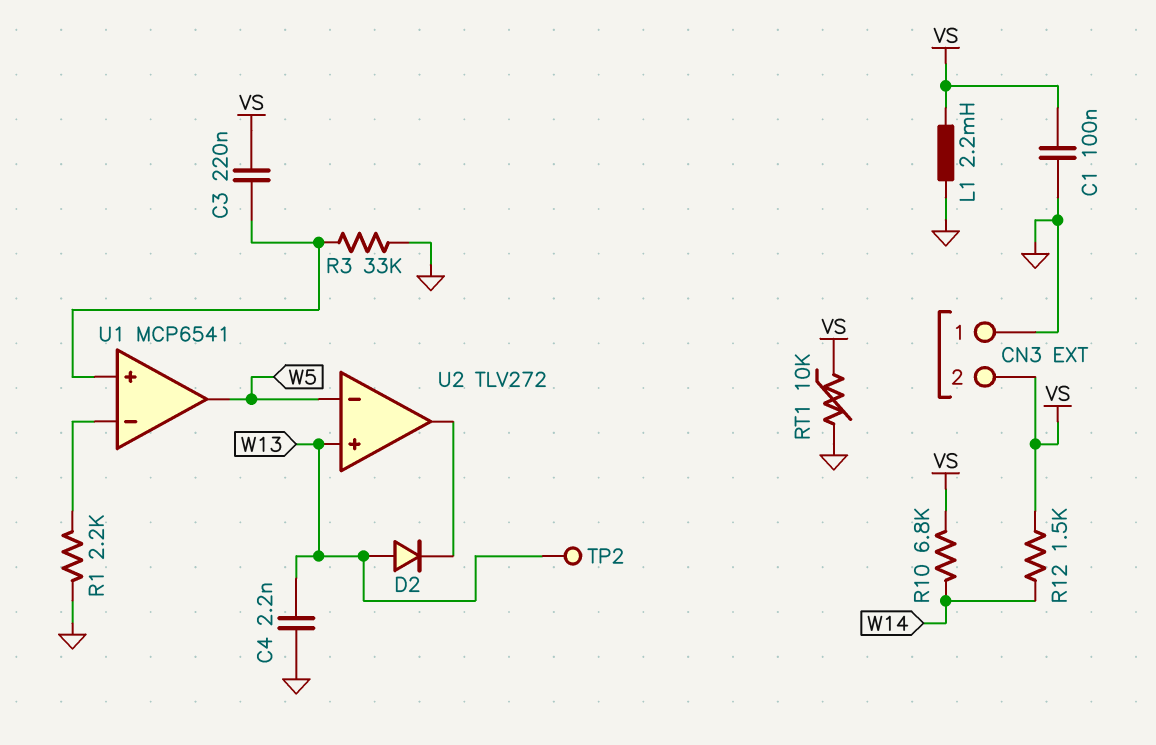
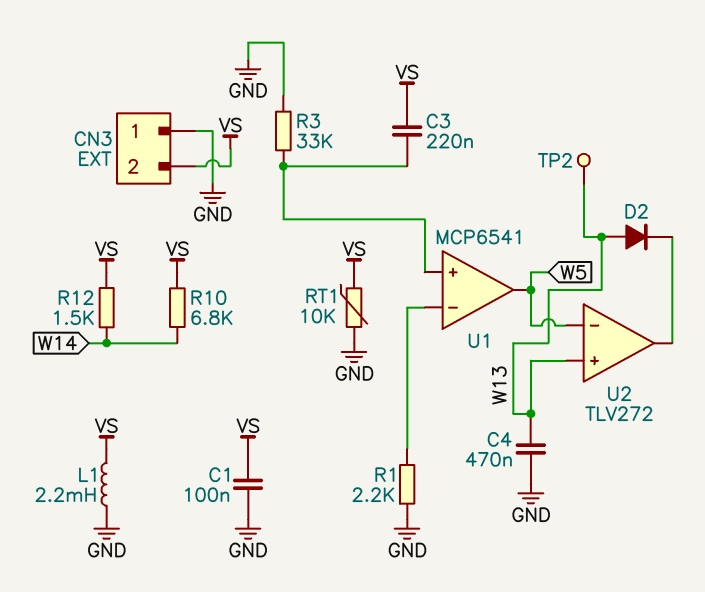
C4: 2.2nF (GND, W13) -> 470nF (GND, W13)

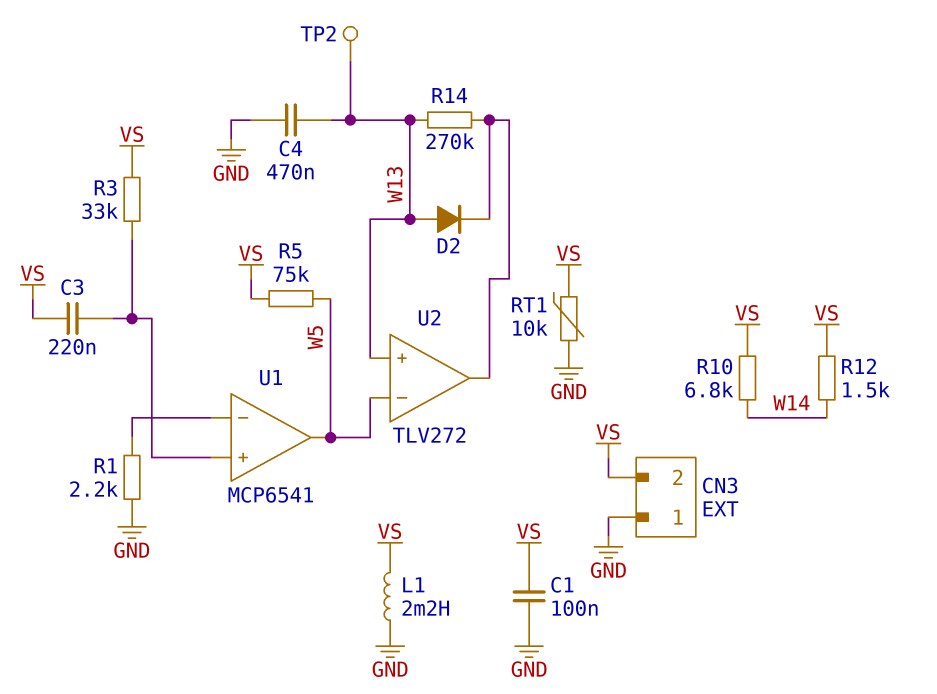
R3: 33k (GND, U1/in+) -> 33k (U1/in+, VS)
R5: none -> 75k (VS, W5)
R14: none -> 270k (U2/out, W13)

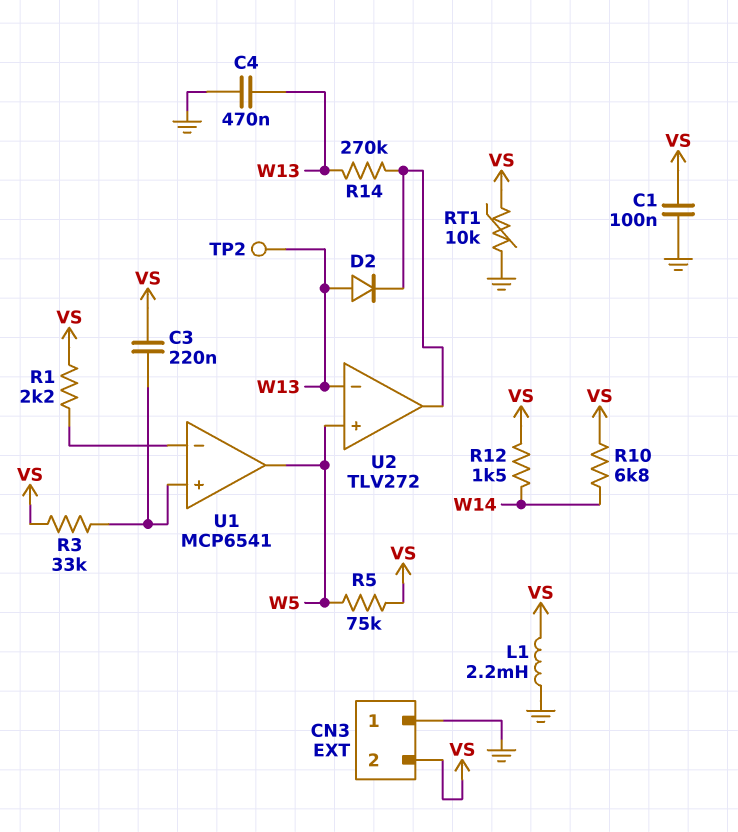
R1: 2.2k (GND, U1/in-) -> 2.2k (U1/in-, VS)
U2 pin in+: W13 -> W5
U2 pin in-: W5 -> W13

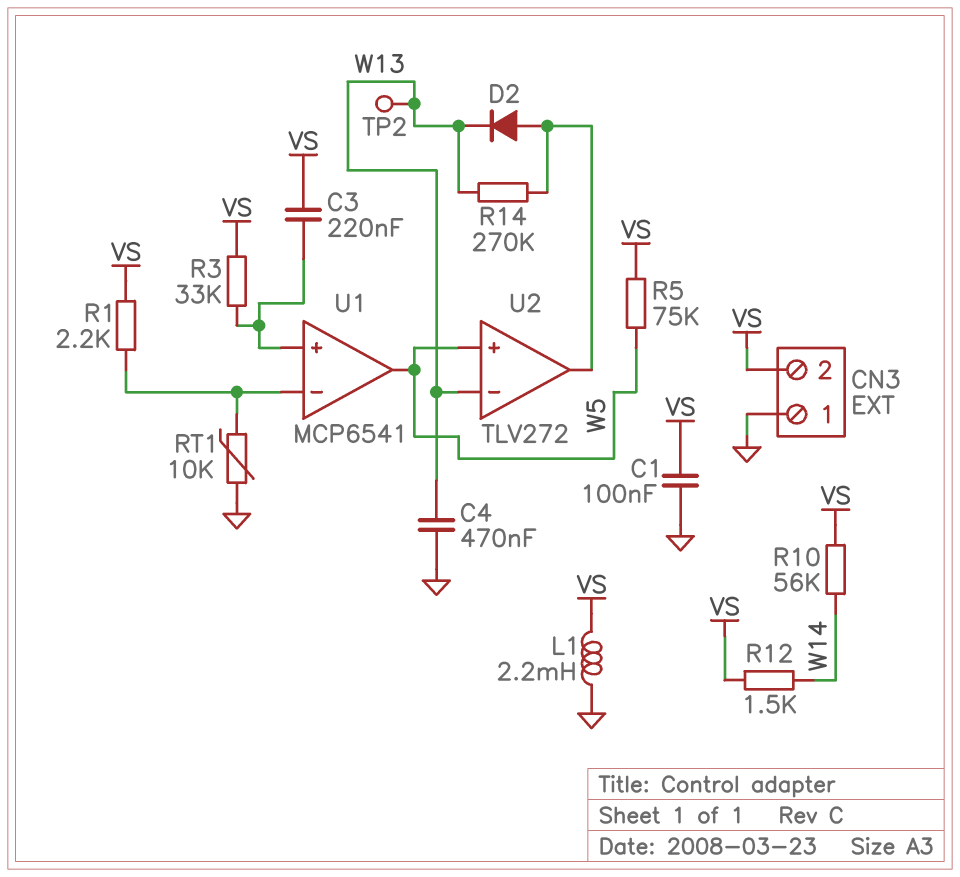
D2: diode (A W13, K U2/out) -> diode (A U2/out, K W13)
R10: 6.8k (VS, W14) -> 56k (VS, W14)
RT1: 10k (GND, VS) -> 10k (GND, U1/in-)

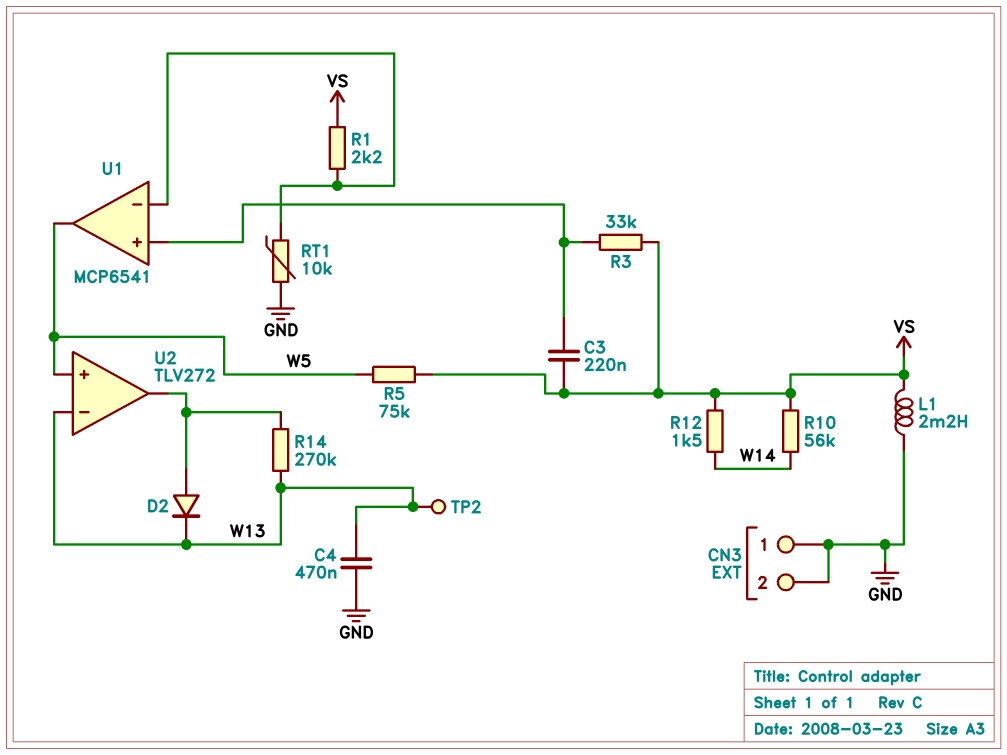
C1: 100nF (GND, VS) -> none
CN3 pin 2: VS -> GND

